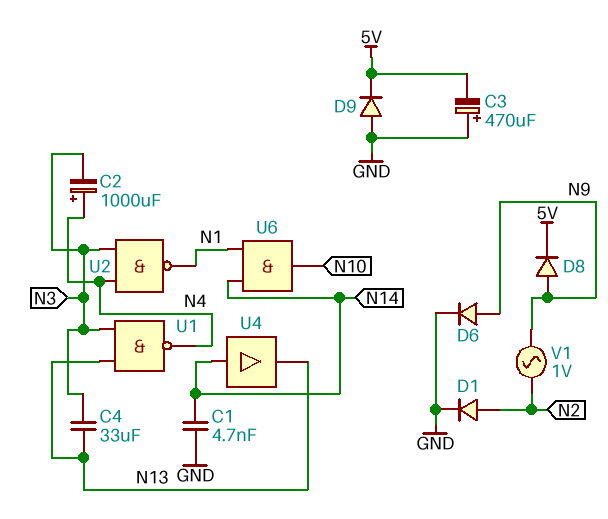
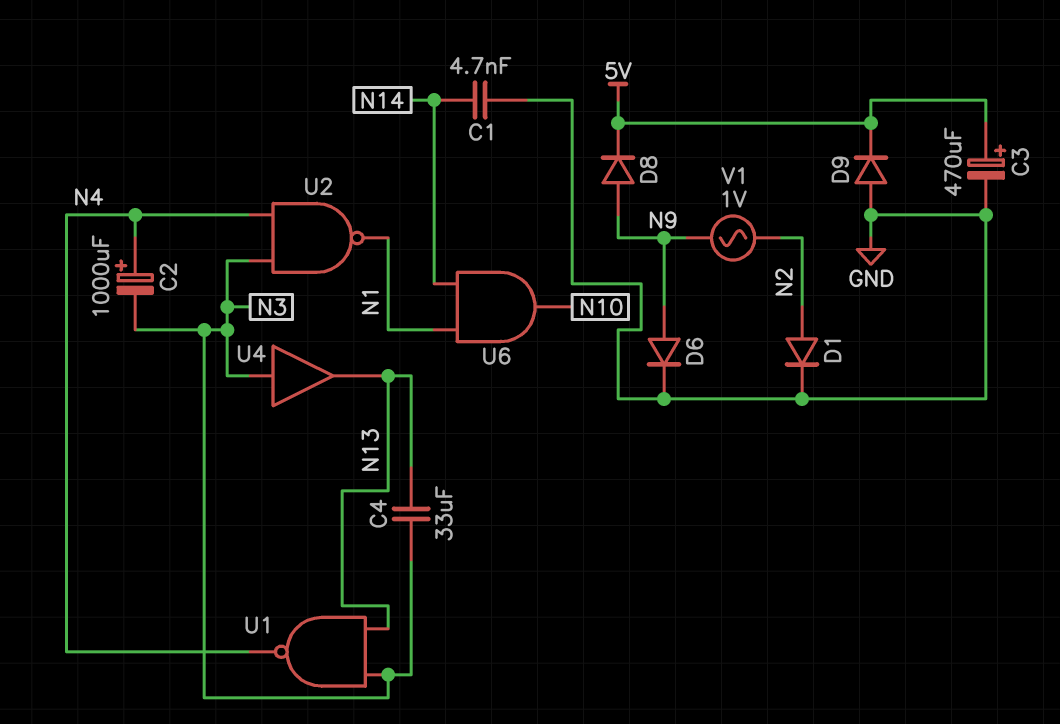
C3: 470uF (plus GND, minus 5V) -> 470uF (plus 5V, minus GND)
U4: buffer (in N14, out N13) -> buffer (in N3, out N13)

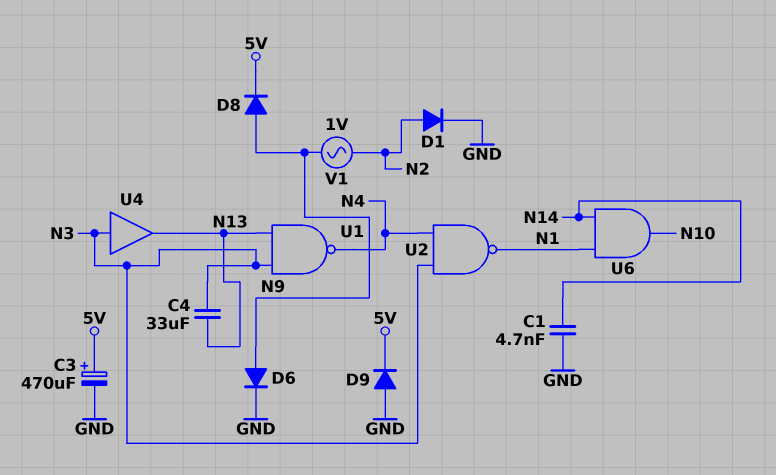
C2: 1000uF (plus N4, minus N3) -> none

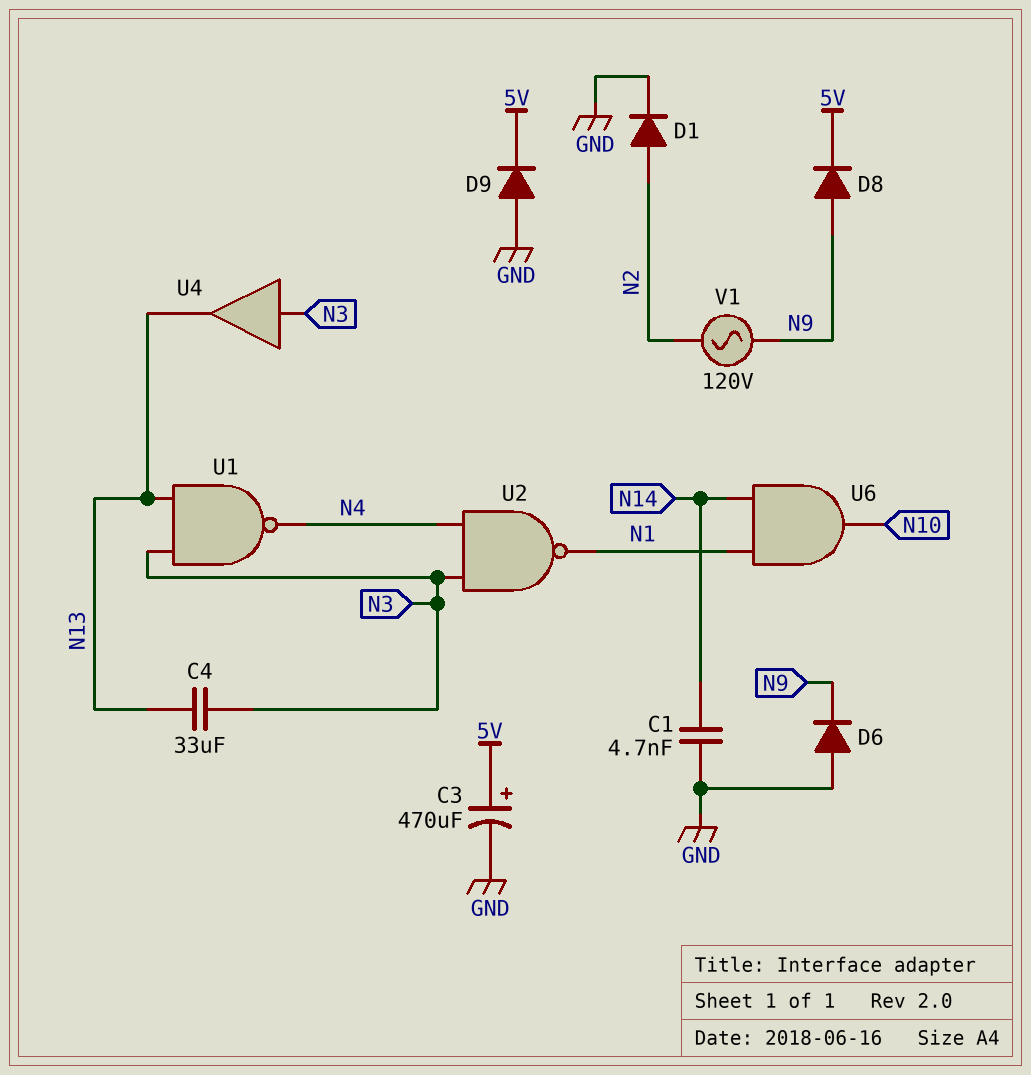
D6: diode (A N9, K GND) -> diode (A GND, K N9)
V1: AC 1V (N2, N9) -> AC 120V (N2, N9)

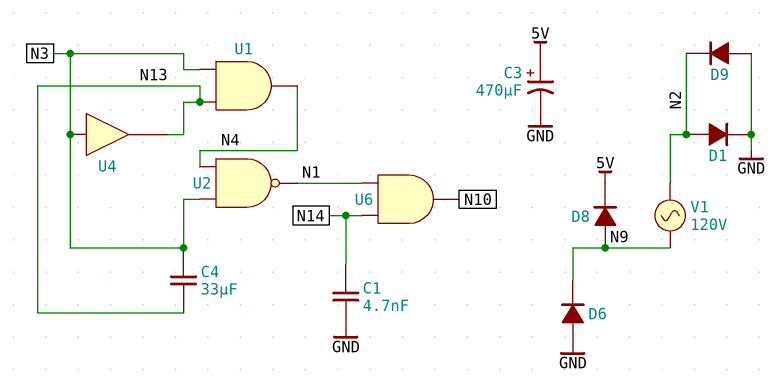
D9: diode (A GND, K 5V) -> diode (A GND, K N2)
U1: NAND (in N3, in N13, out N4) -> AND (in N3, in N13, out N4)

